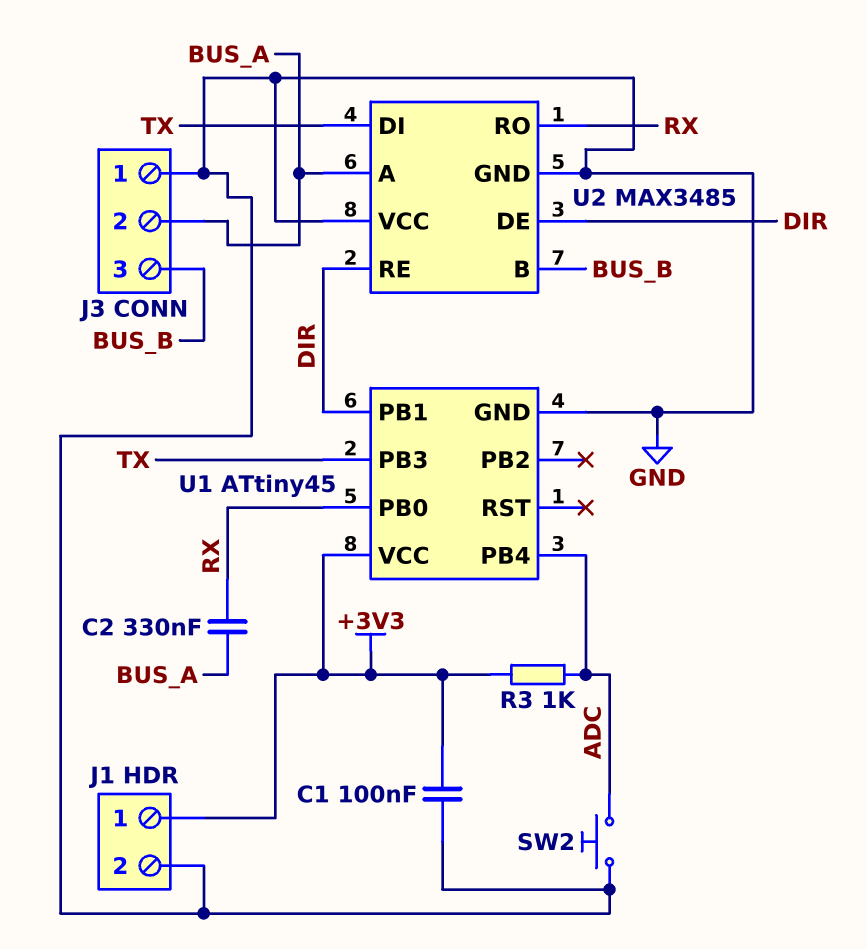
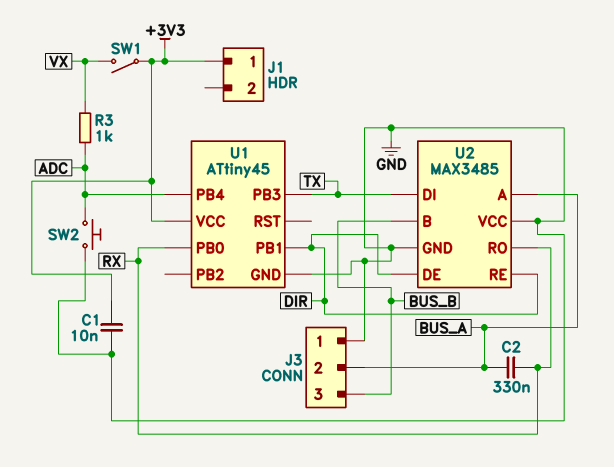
C1: 100nF (+3V3, GND) -> 10nF (+3V3, GND)
J1 pin 2: GND -> none
R3: 1k (+3V3, ADC) -> 1k (ADC, VX)
SW1: none -> switch (+3V3, VX)

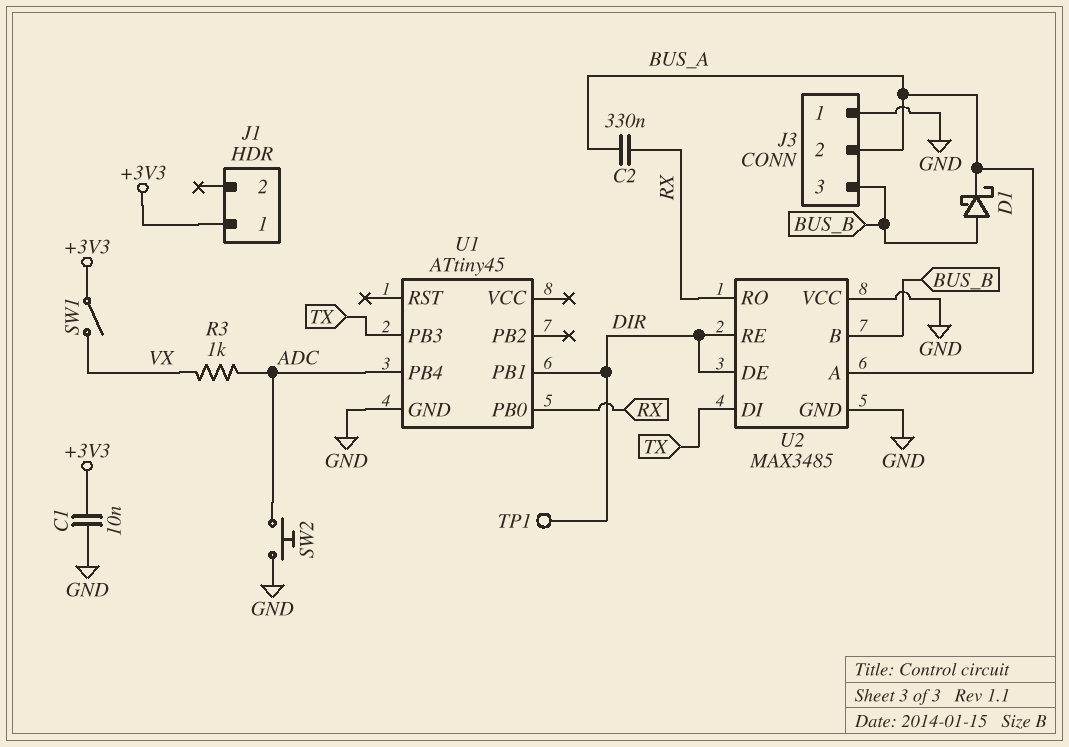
D1: none -> schottky (A BUS_B, K BUS_A)
TP1: none -> test point (DIR)
U1 pin VCC: +3V3 -> none

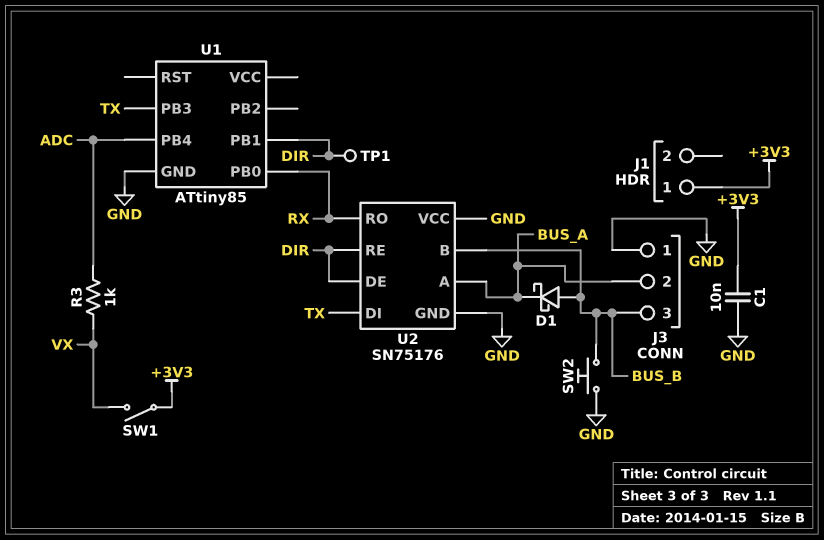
C2: 330nF (BUS_A, RX) -> none
SW2: button (ADC, GND) -> button (BUS_B, GND)
U1: ATtiny45 -> ATtiny85
U2: MAX3485 -> SN75176

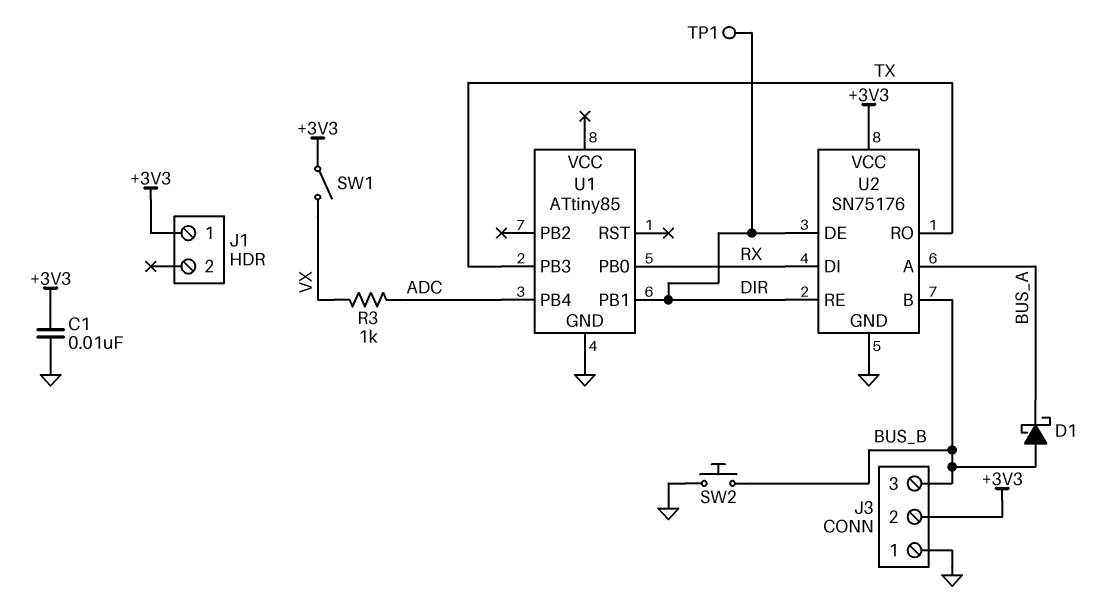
J3 pin 2: BUS_A -> +3V3
U2 pin DI: TX -> RX
U2 pin RO: RX -> TX
U2 pin VCC: GND -> +3V3

